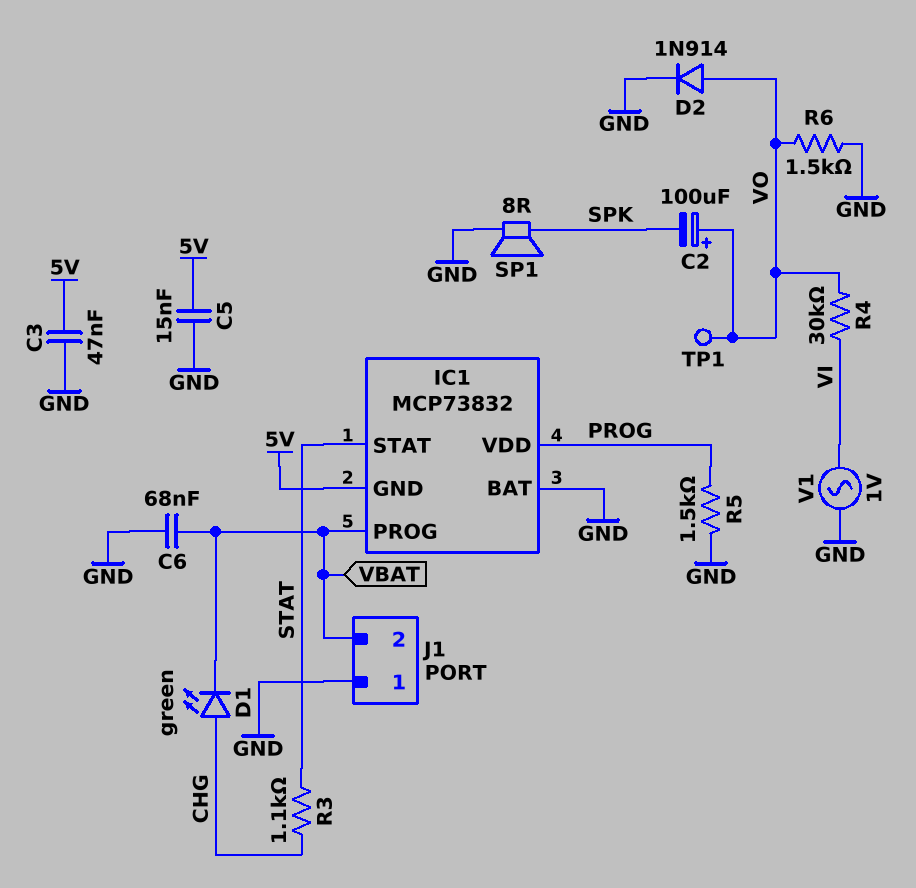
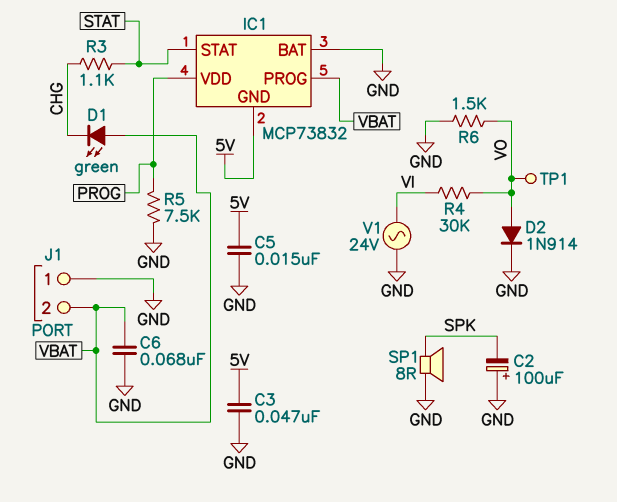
C2: 100uF (plus VO, minus SPK) -> 100uF (plus GND, minus SPK)
D1: LED green (A CHG, K VBAT) -> LED green (A VBAT, K CHG)
R5: 1.5k (GND, PROG) -> 7.5k (GND, PROG)
V1: AC 1V (GND, VI) -> AC 24V (GND, VI)

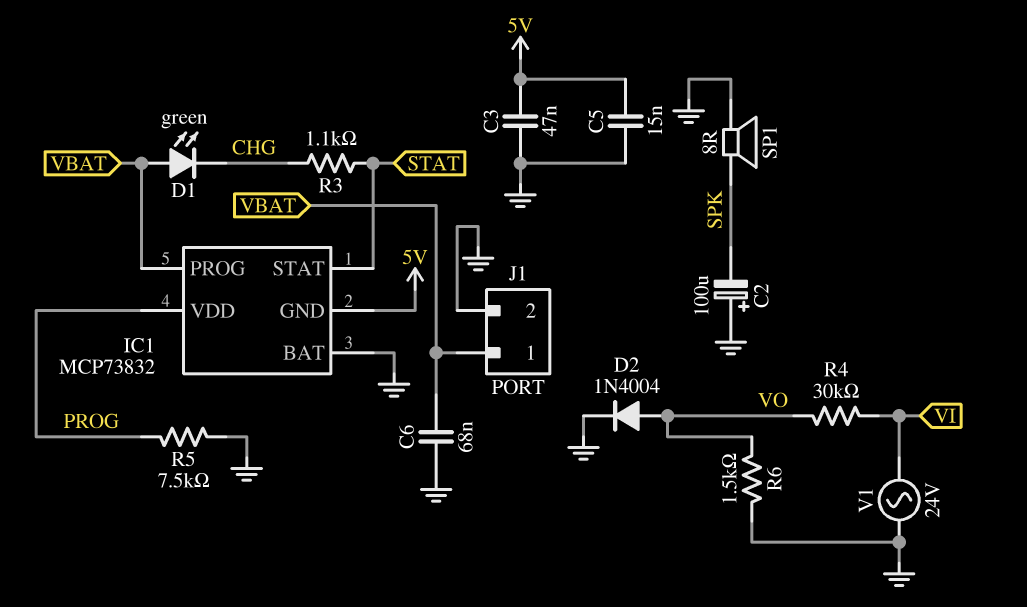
D2: diode 1N914 (A VO, K GND) -> diode 1N4004 (A VO, K GND)
J1 pin 1: GND -> VBAT
J1 pin 2: VBAT -> GND
TP1: test point (VO) -> none

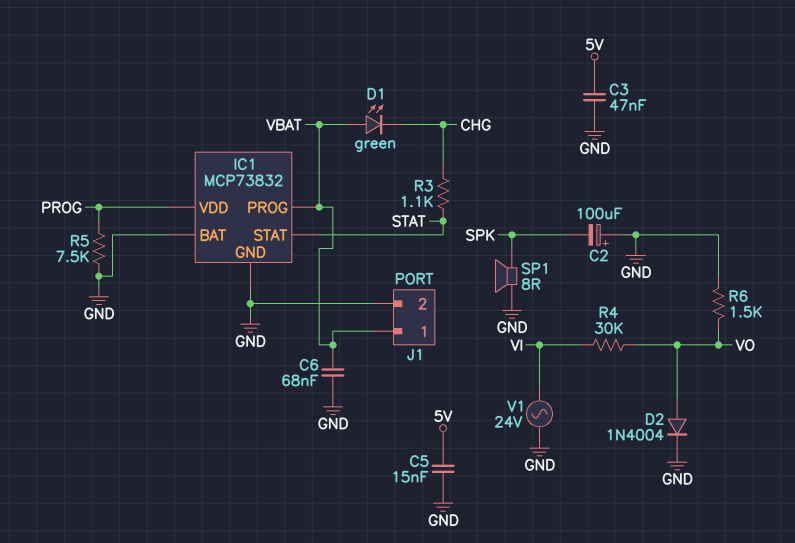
IC1 pin GND: 5V -> GND

